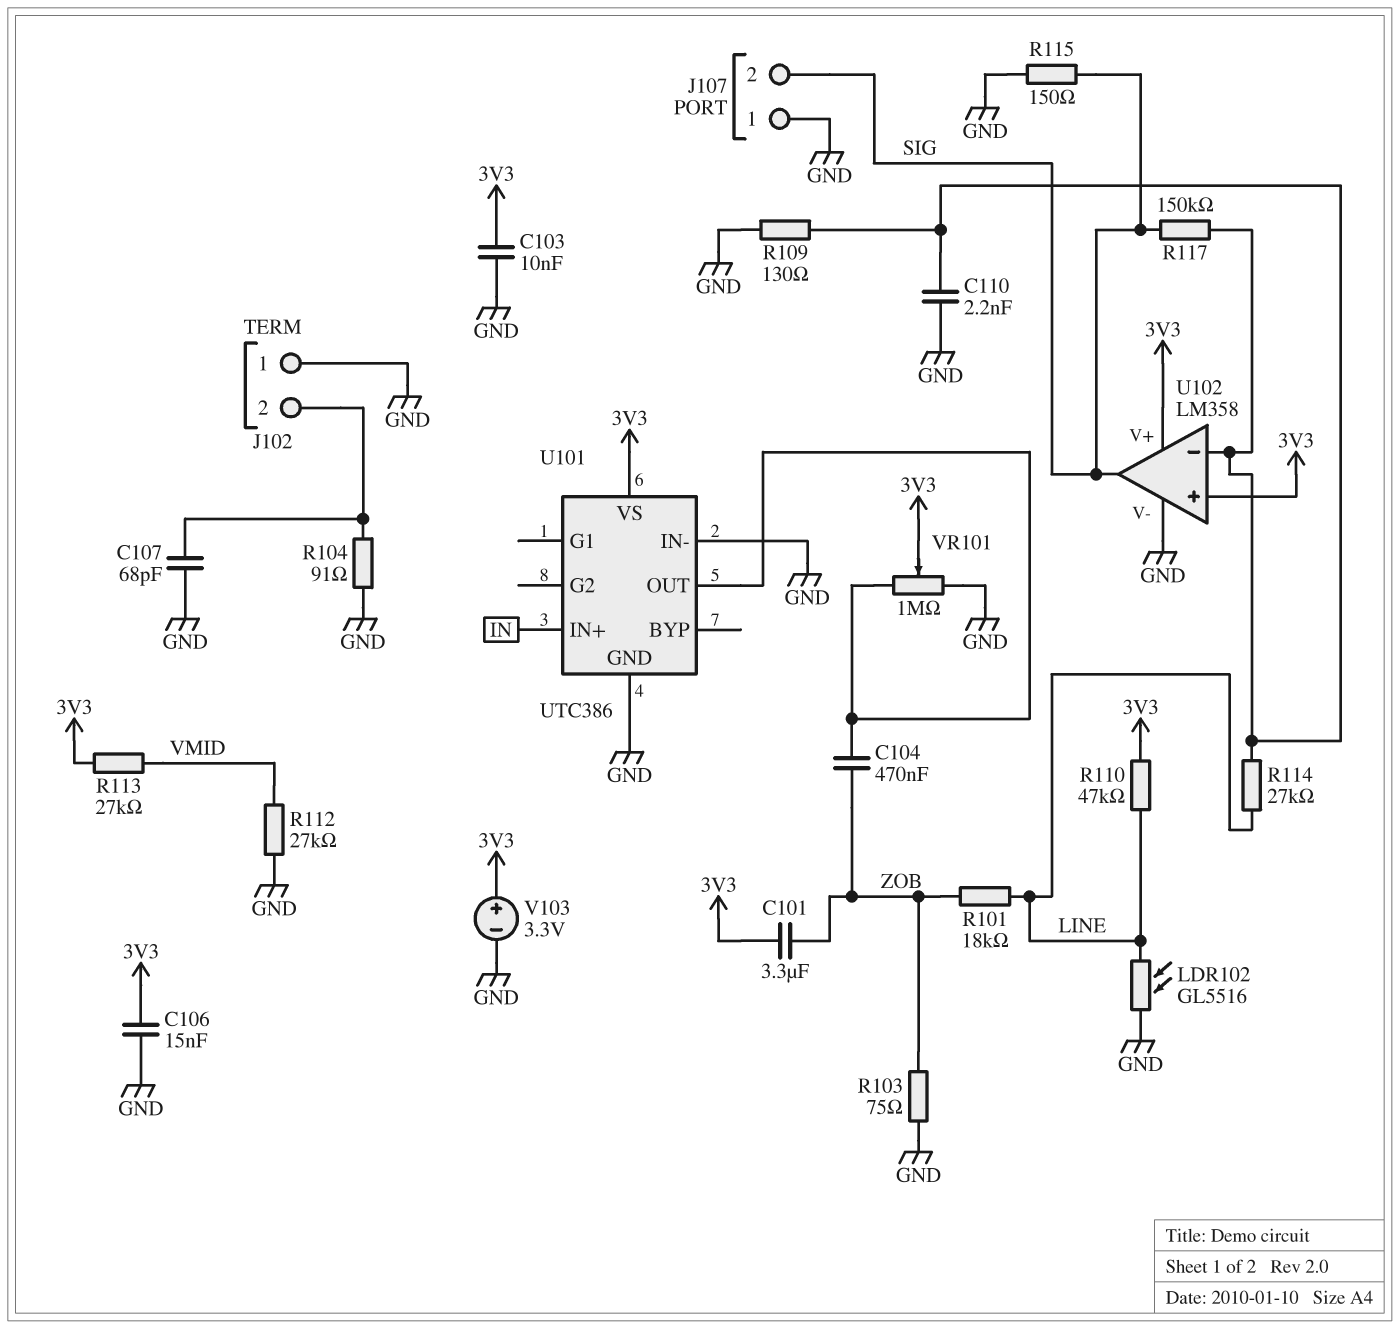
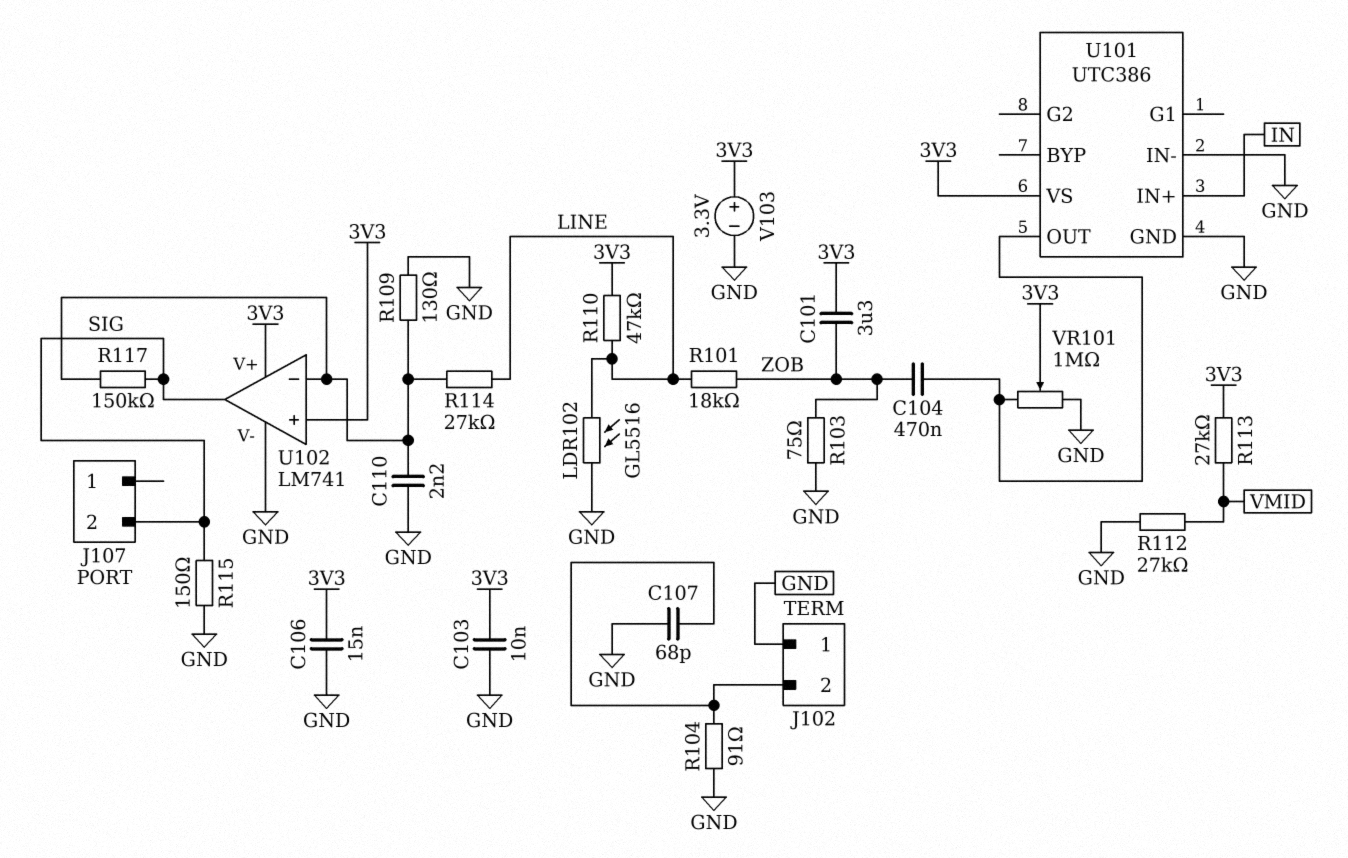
J107 pin 1: GND -> none
U102: LM358 -> LM741

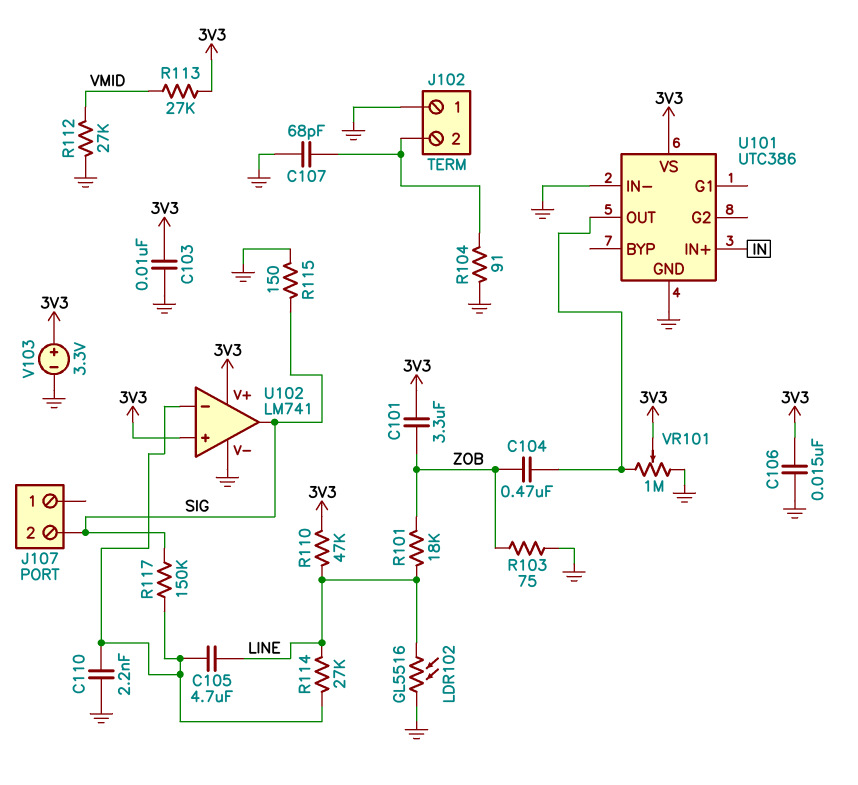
C105: none -> 4.7uF (LINE, U102/in-)
R109: 130 (GND, U102/in-) -> none

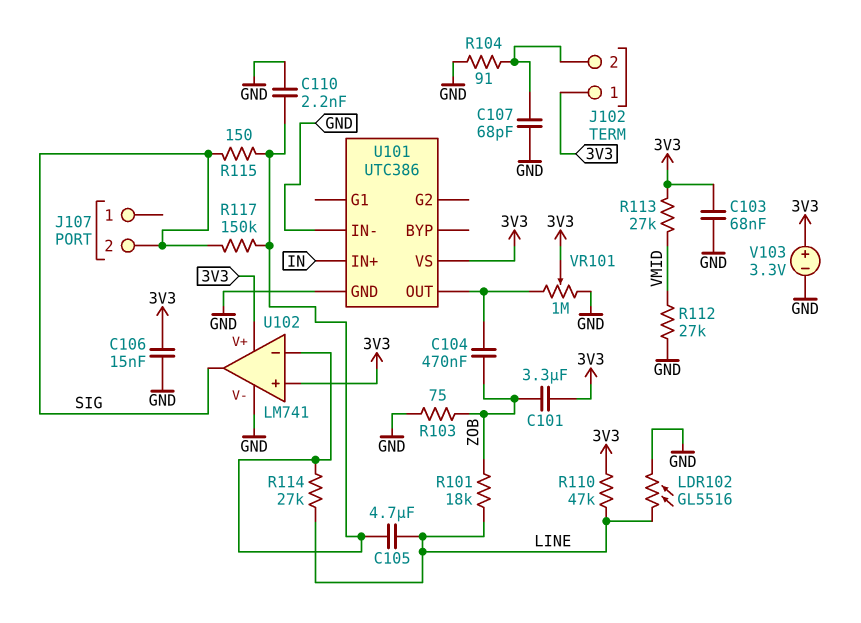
C103: 10nF (3V3, GND) -> 68nF (3V3, GND)
J102 pin 1: GND -> 3V3
R115: 150 (GND, SIG) -> 150 (SIG, U102/in-)

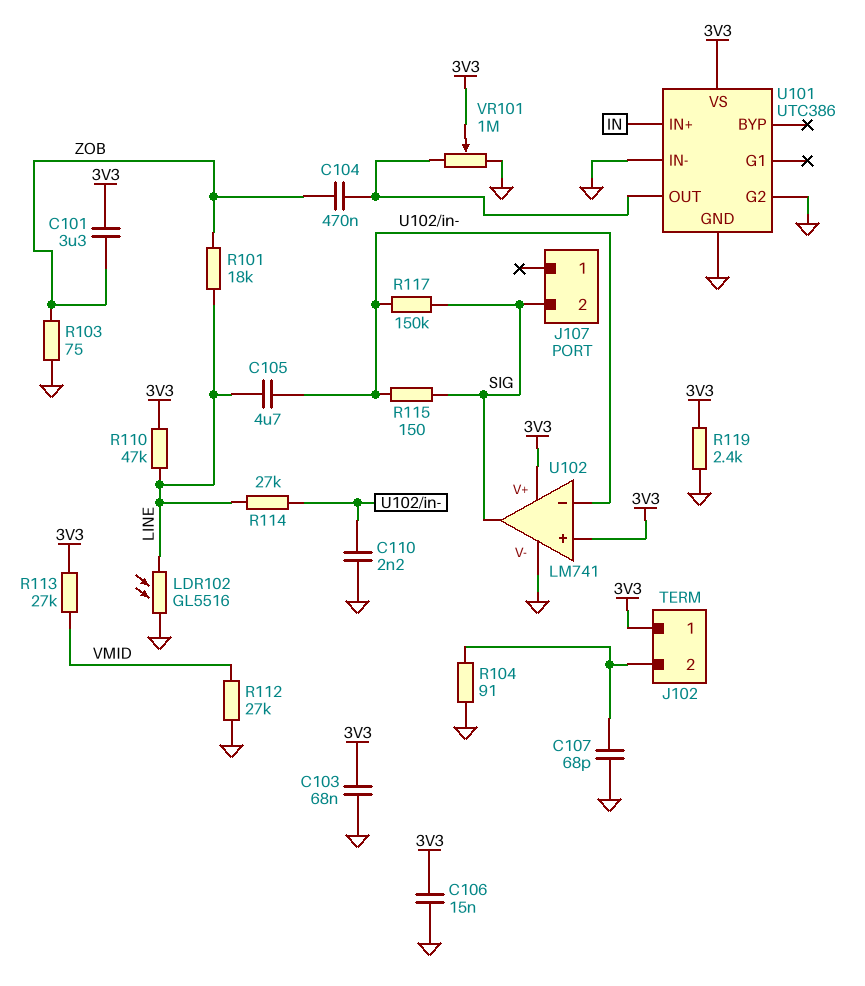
R119: none -> 2.4k (3V3, GND)
U101 pin G2: none -> GND
V103: 3.3V (plus 3V3, minus GND) -> none

